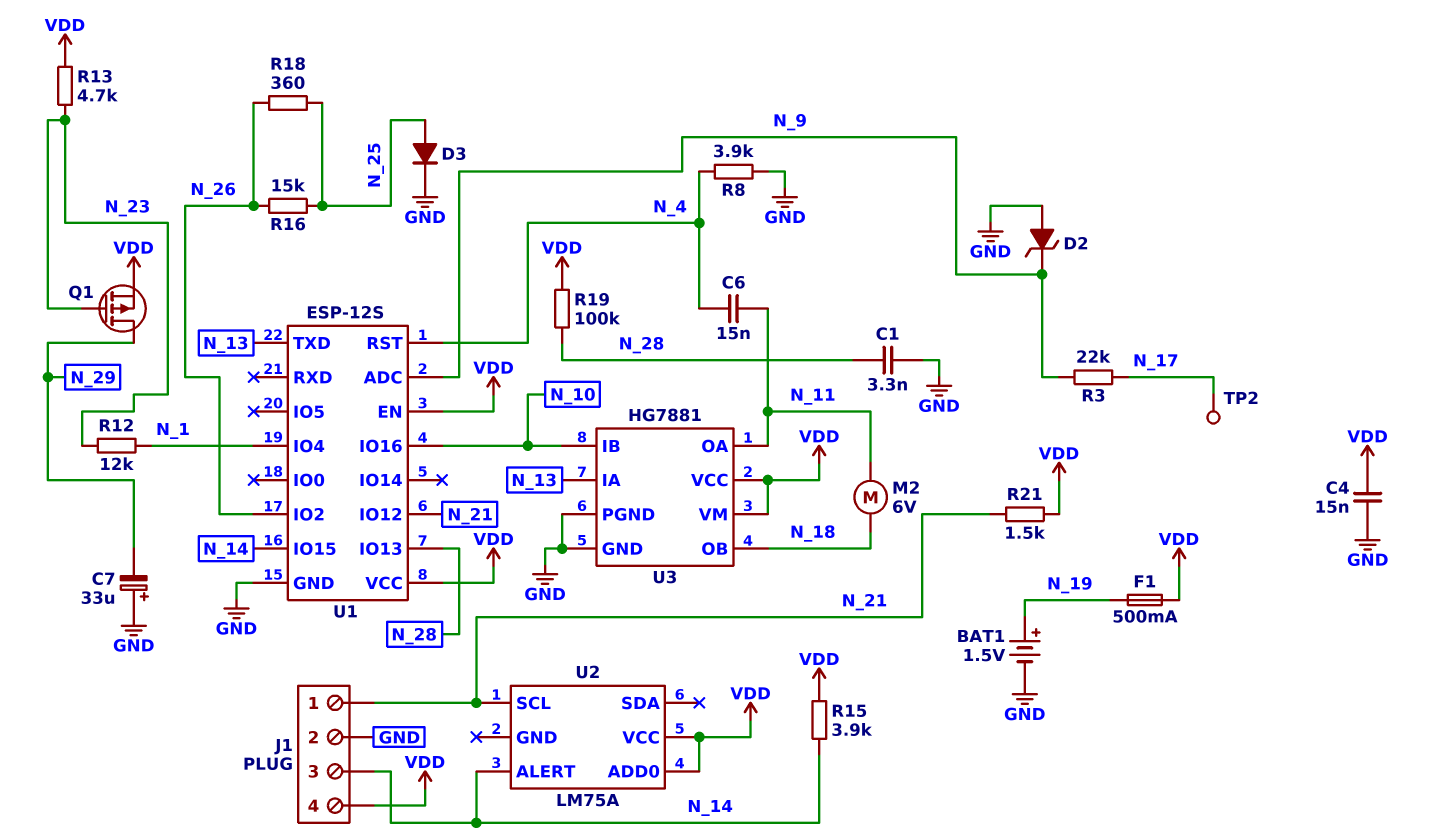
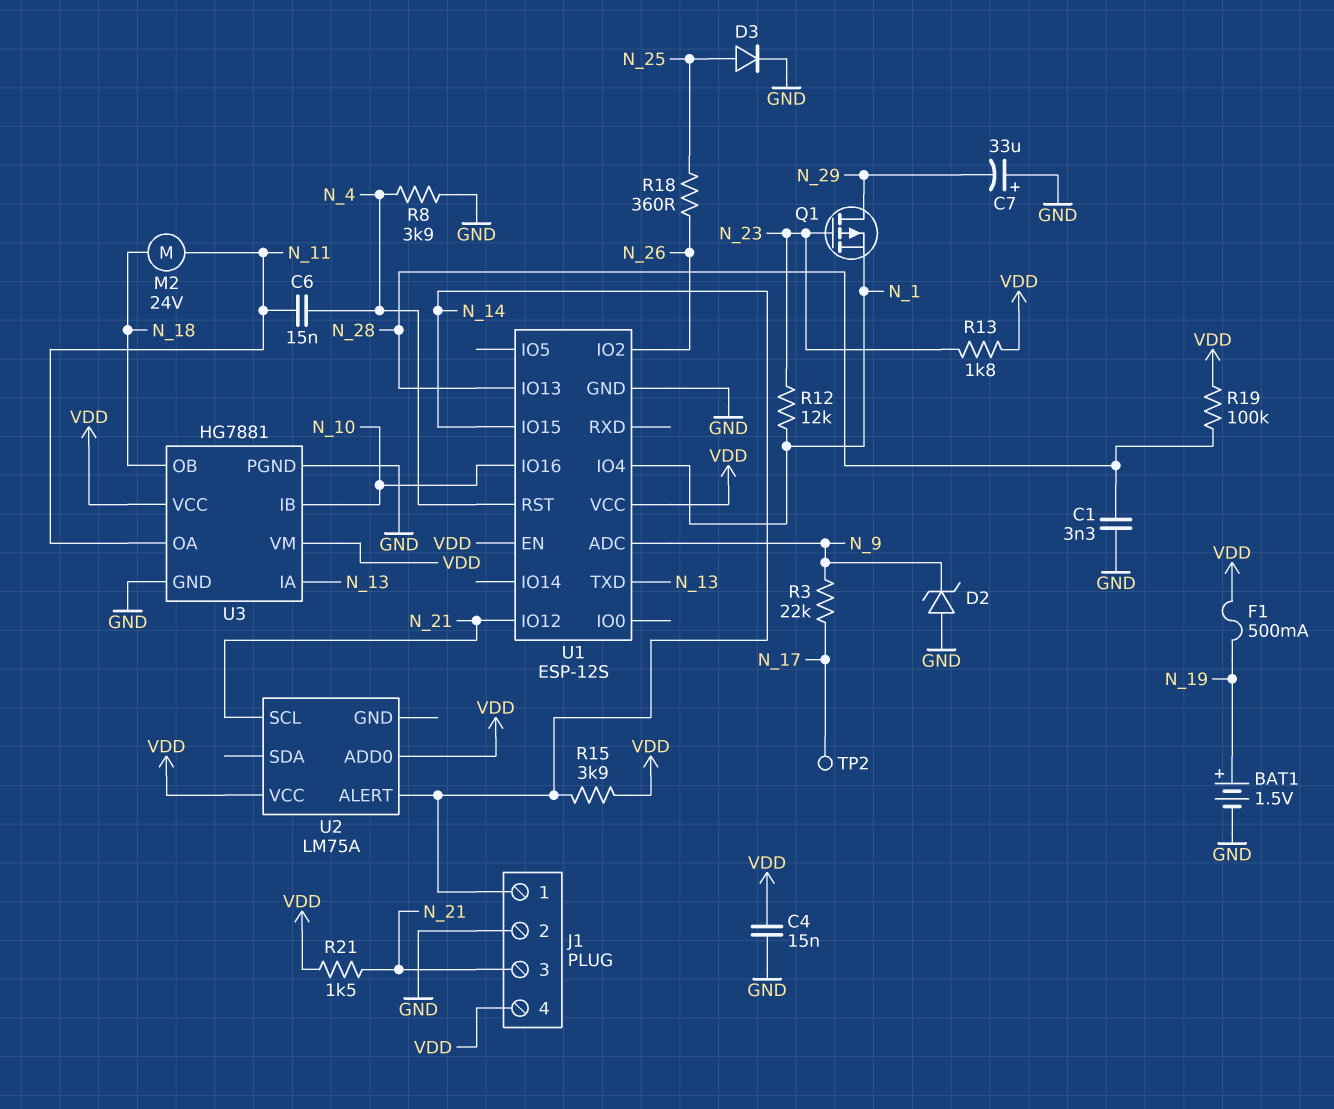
J1 pin 1: N_21 -> N_14
J1 pin 3: N_14 -> N_21
M2: motor 6V (N_11, N_18) -> motor 24V (N_11, N_18)
Q1: PMOS (G N_23, D N_29, S VDD) -> PMOS (G N_23, D N_29, S N_1)
R13: 4.7k (N_23, VDD) -> 1.8k (N_23, VDD)
R16: 15k (N_25, N_26) -> none

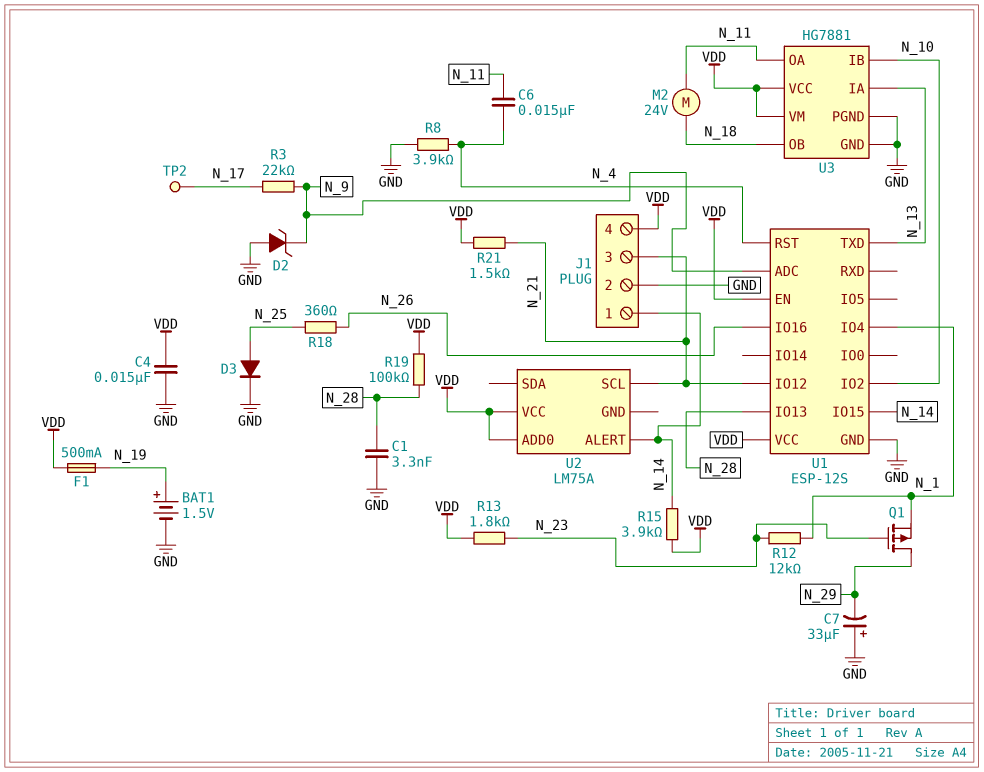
U1 pin IO2: N_26 -> N_10
U1 pin IO16: N_10 -> N_26

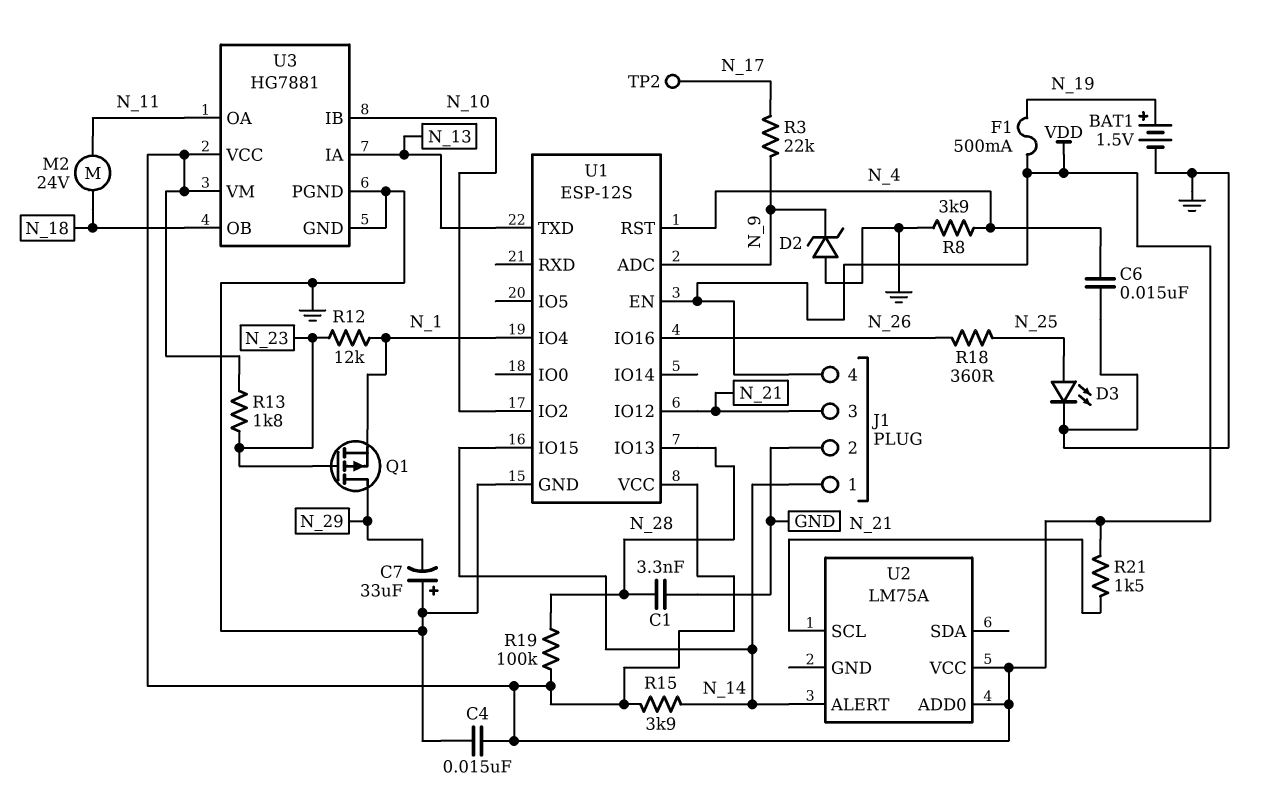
C6: 15nF (N_4, N_11) -> 15nF (GND, N_4)
D3: diode (A N_25, K GND) -> LED (A N_25, K GND)

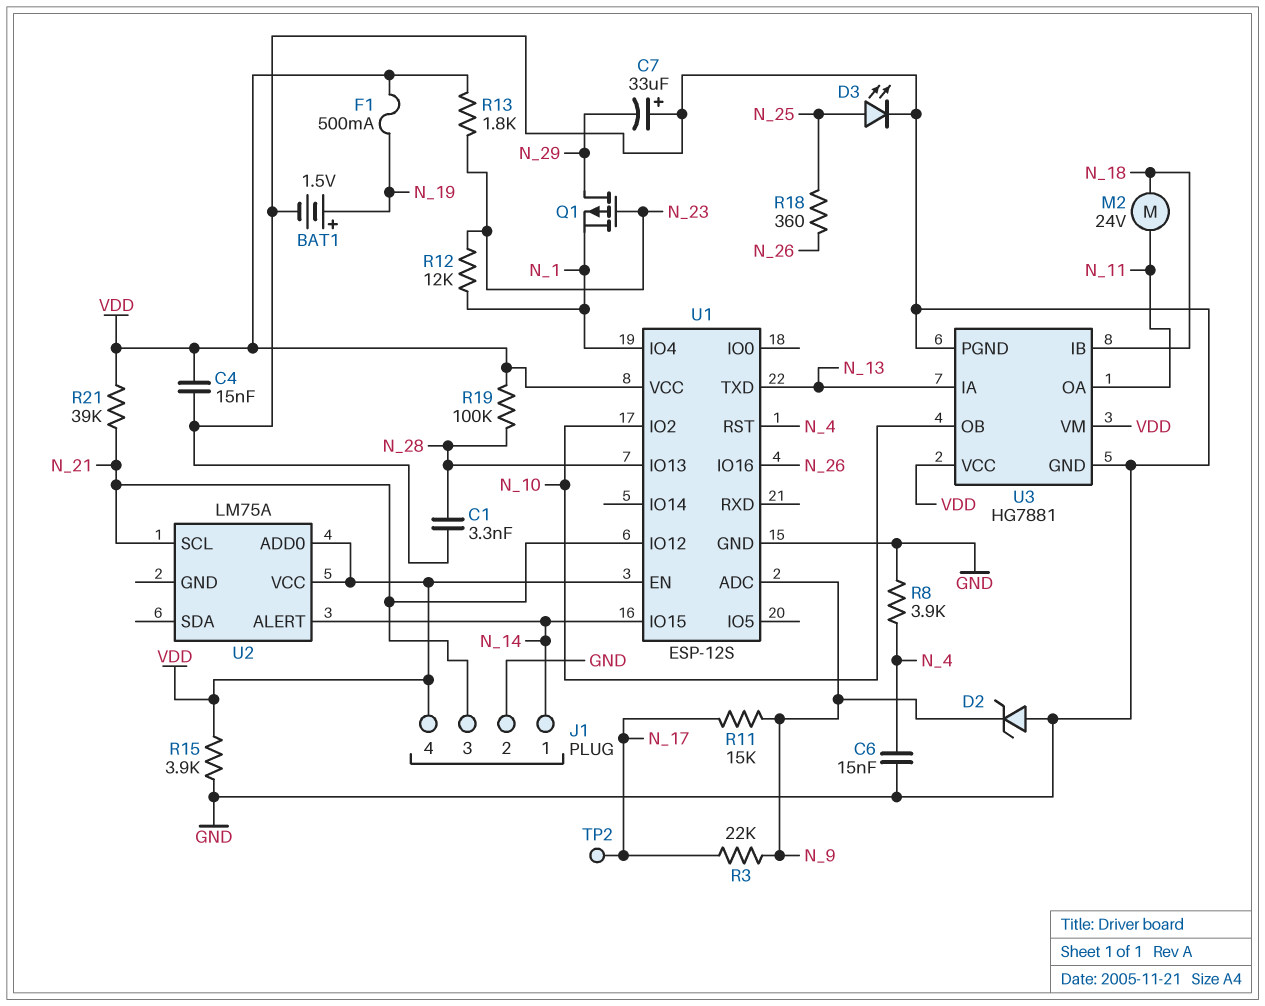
R11: none -> 15k (N_9, N_17)
R15: 3.9k (N_14, VDD) -> 3.9k (GND, VDD)
R21: 1.5k (N_21, VDD) -> 39k (N_21, VDD)
U3 pin IB: N_10 -> N_18
U3 pin OB: N_18 -> N_10

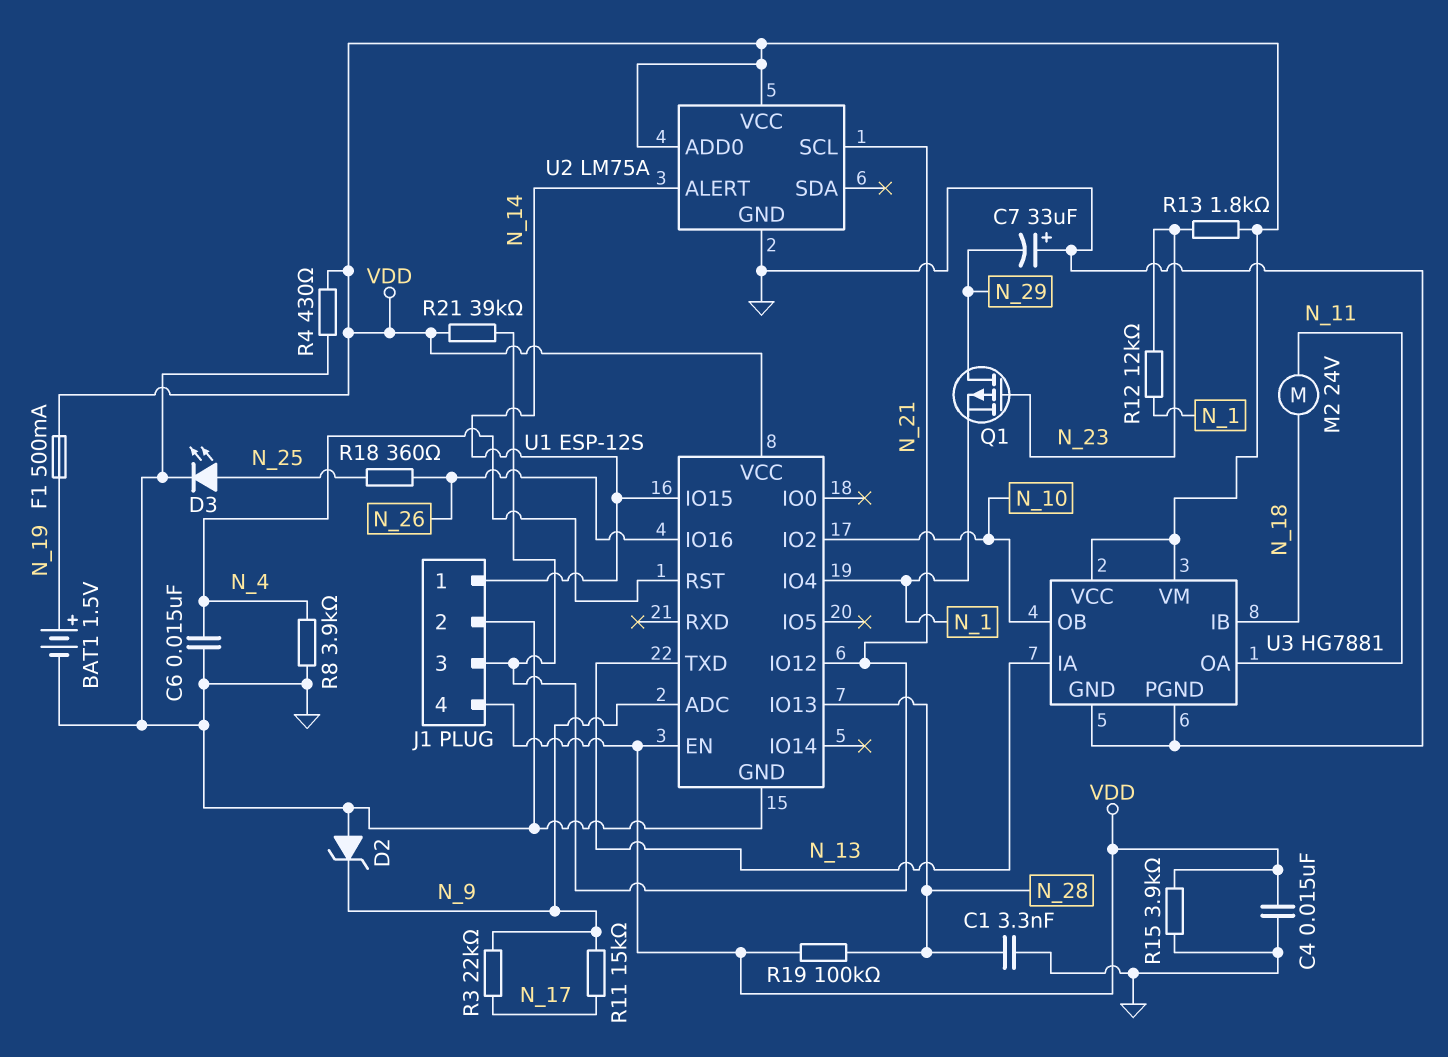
R4: none -> 430 (GND, VDD)
TP2: test point (N_17) -> none
U2 pin GND: none -> GND

